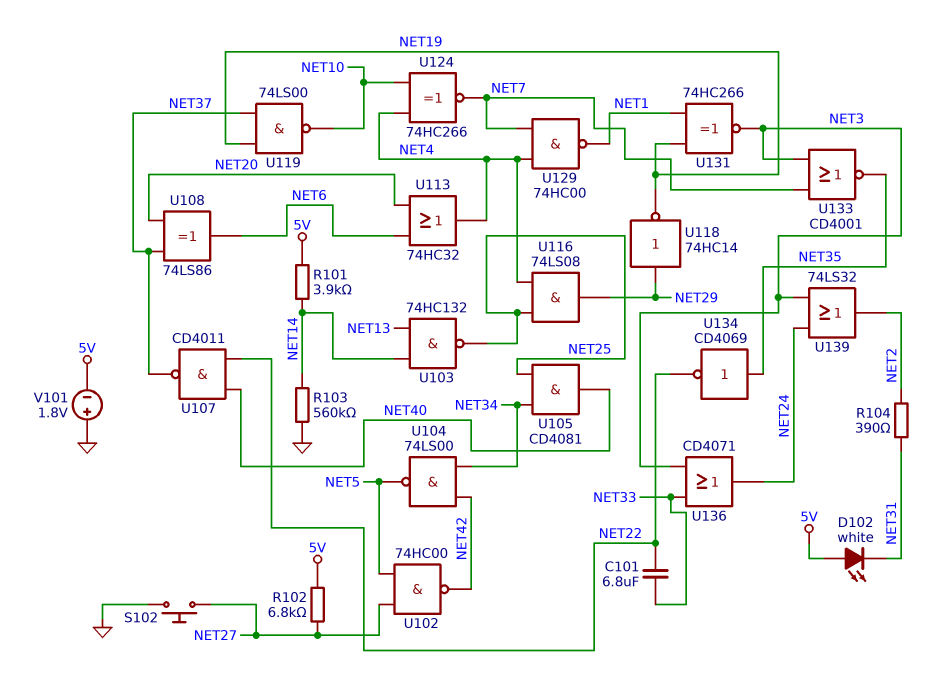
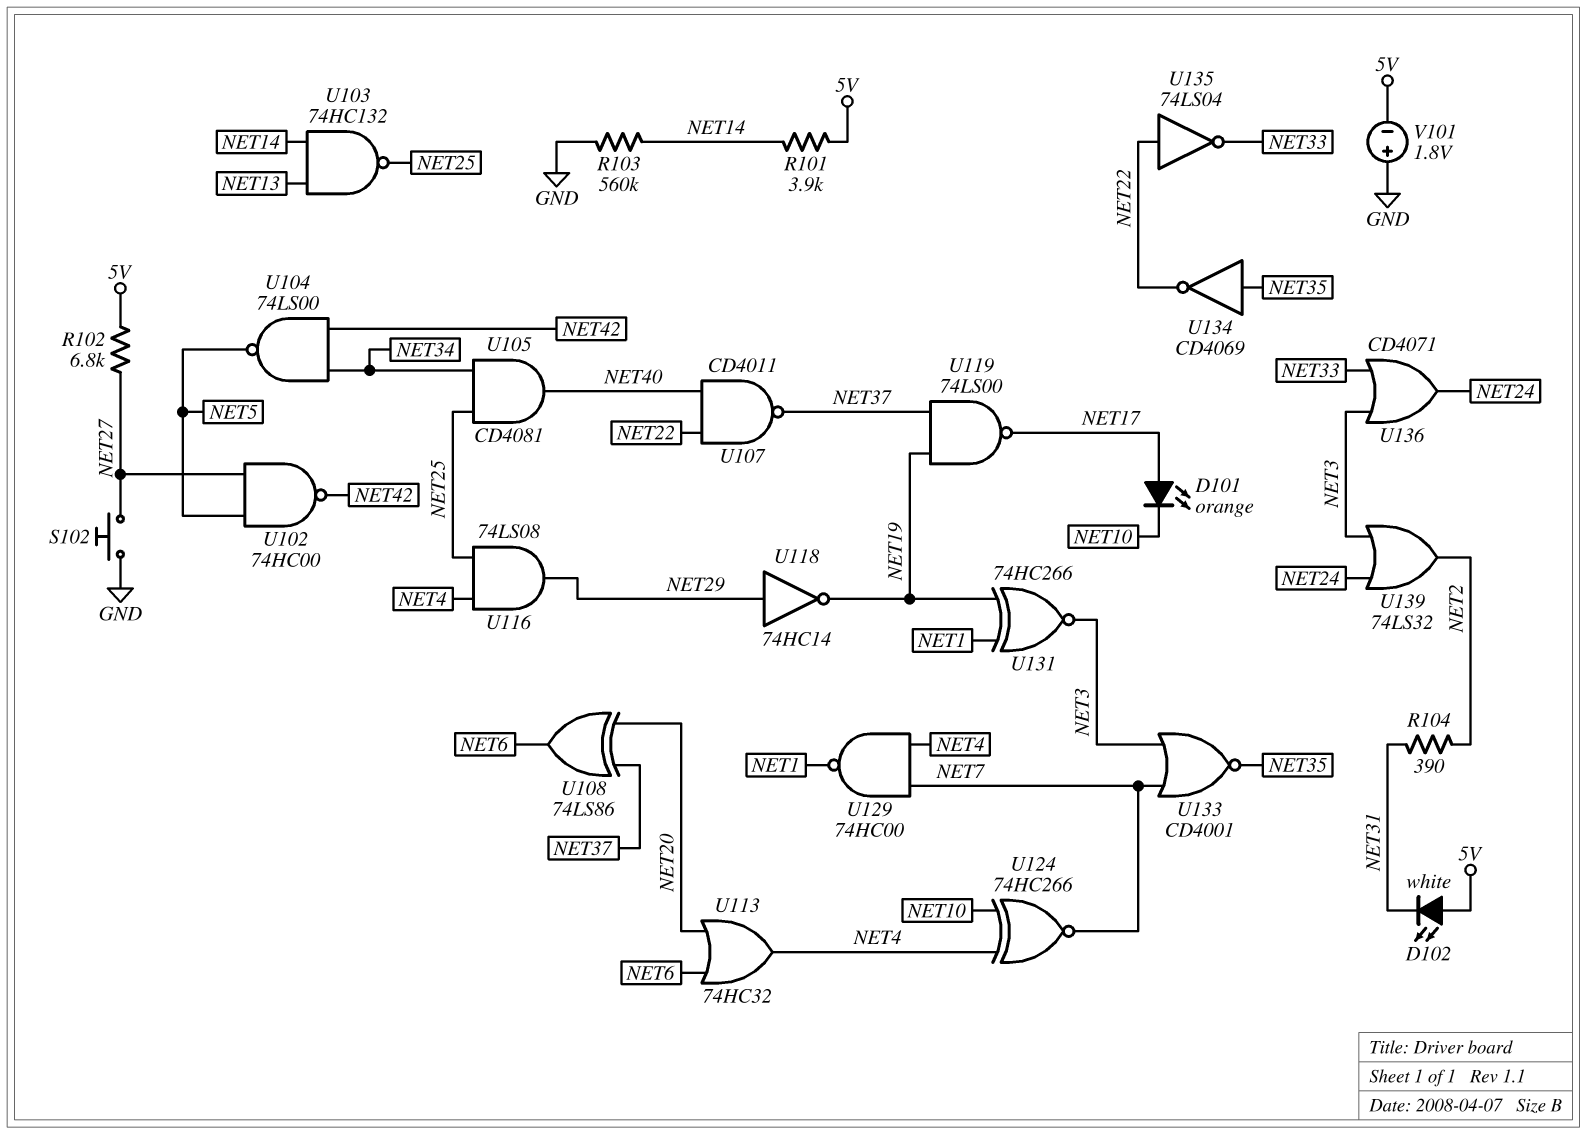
C101: 6.8uF (NET22, NET33) -> none
D101: none -> LED orange (A NET17, K NET10)
U119: NAND 74LS00 (in NET19, in NET37, out NET10) -> NAND 74LS00 (in NET19, in NET37, out NET17)
U135: none -> NOT 74LS04 (in NET22, out NET33)

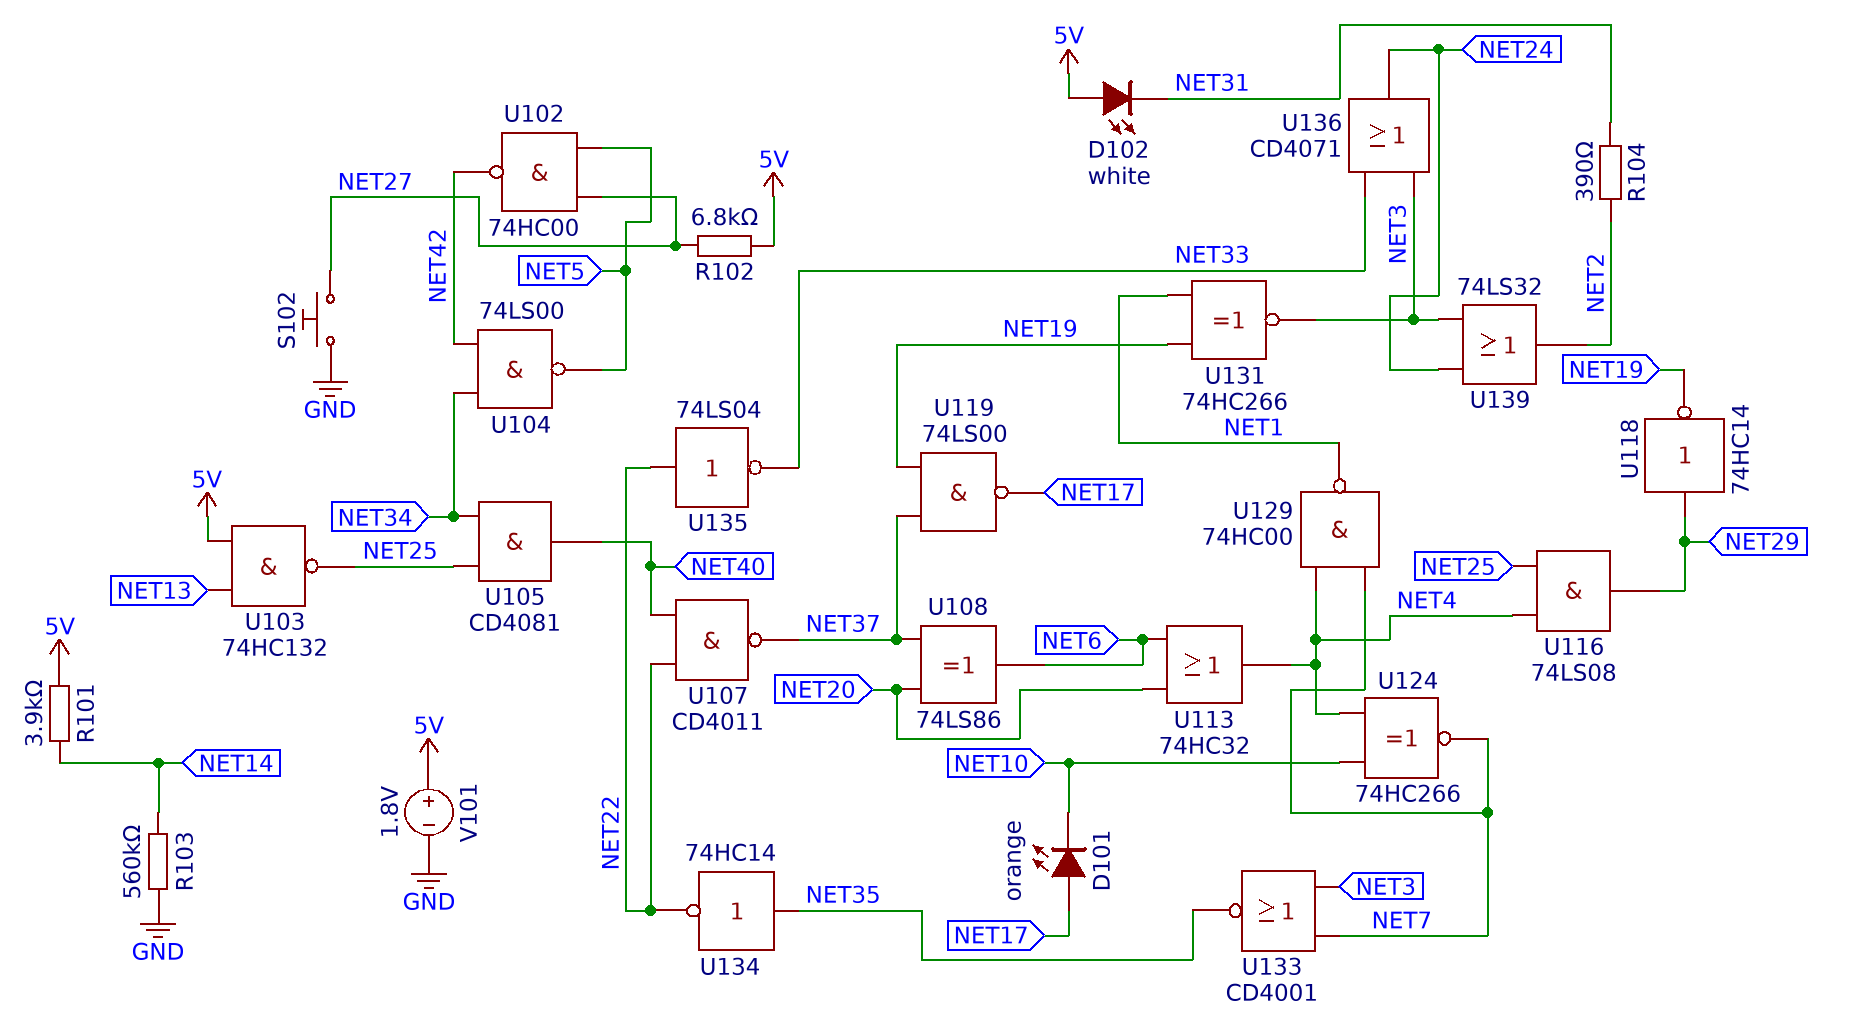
U103: NAND 74HC132 (in NET13, in NET14, out NET25) -> NAND 74HC132 (in 5V, in NET13, out NET25)
U134: NOT CD4069 (in NET35, out NET22) -> NOT 74HC14 (in NET35, out NET22)
V101: 1.8V (plus GND, minus 5V) -> 1.8V (plus 5V, minus GND)

